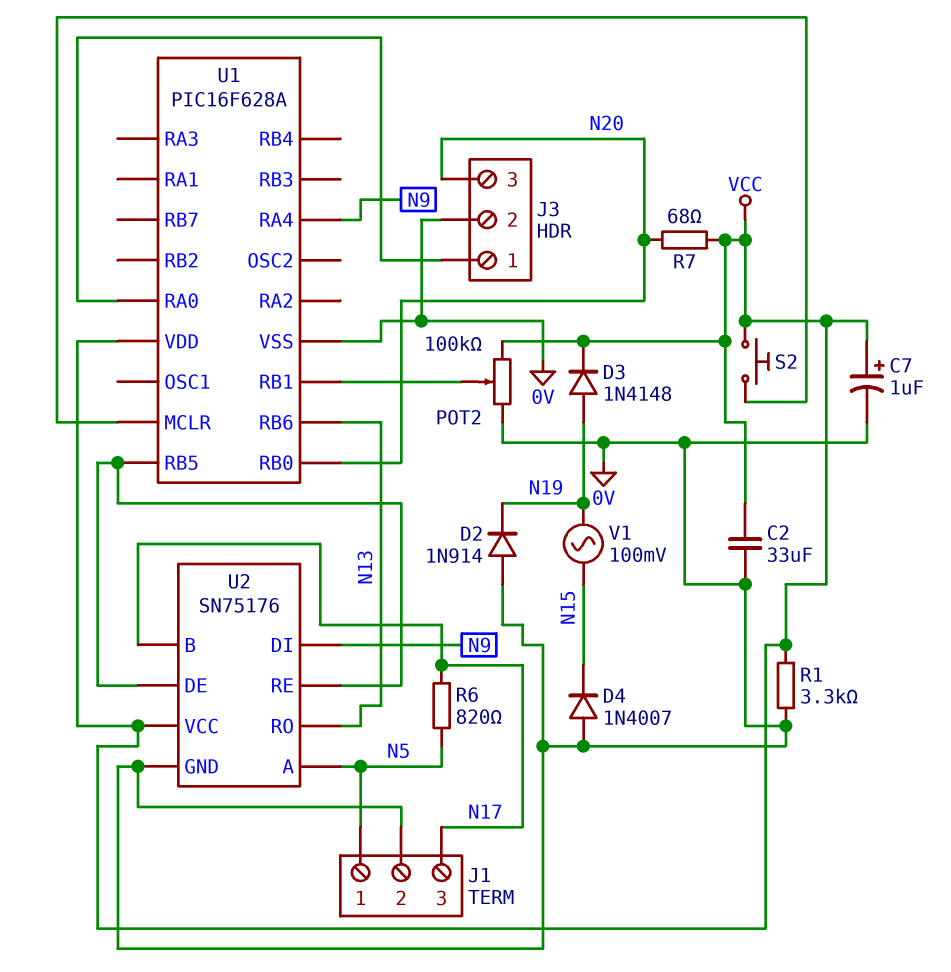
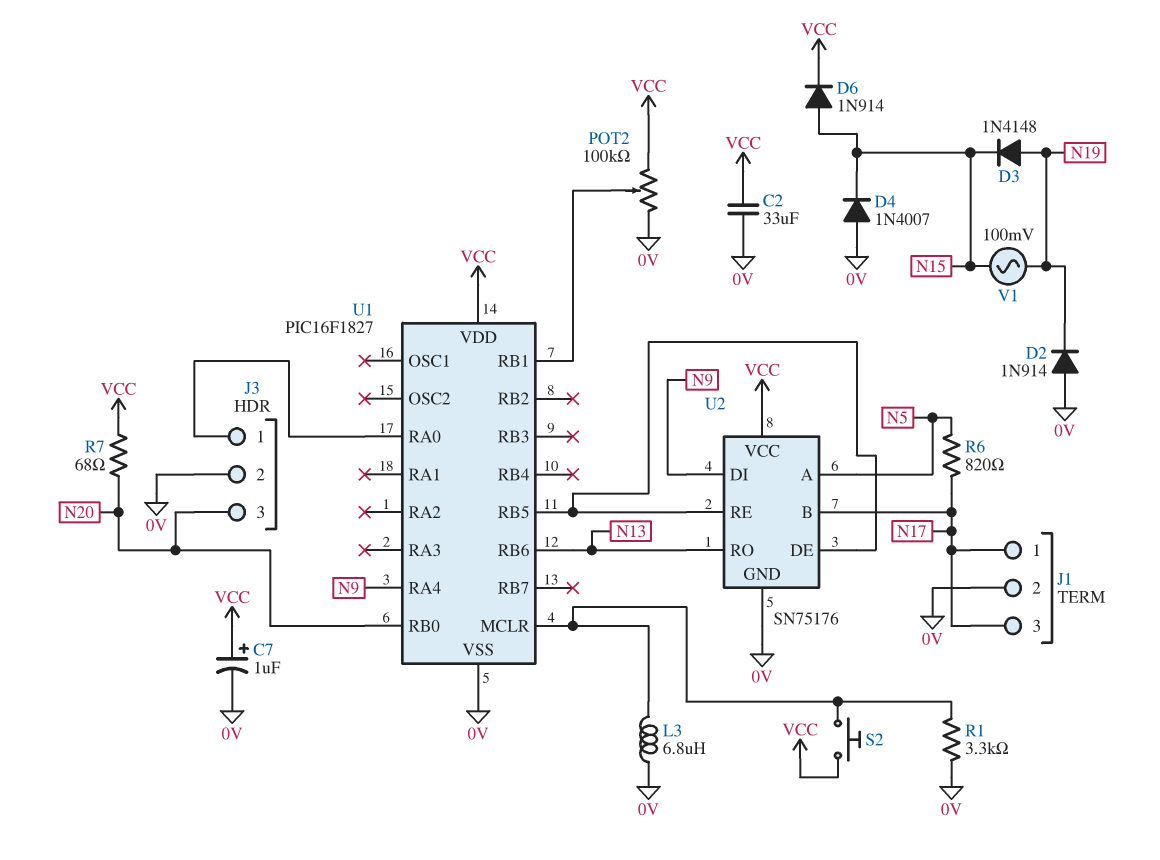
D3: diode 1N4148 (A N19, K VCC) -> diode 1N4148 (A N19, K N15)
D6: none -> diode 1N914 (A N15, K VCC)
J1 pin 1: N5 -> N17
L3: none -> 6.8uH (0V, U1/MCLR)
R1: 3.3k (0V, VCC) -> 3.3k (0V, U1/MCLR)
U1: PIC16F628A -> PIC16F1827

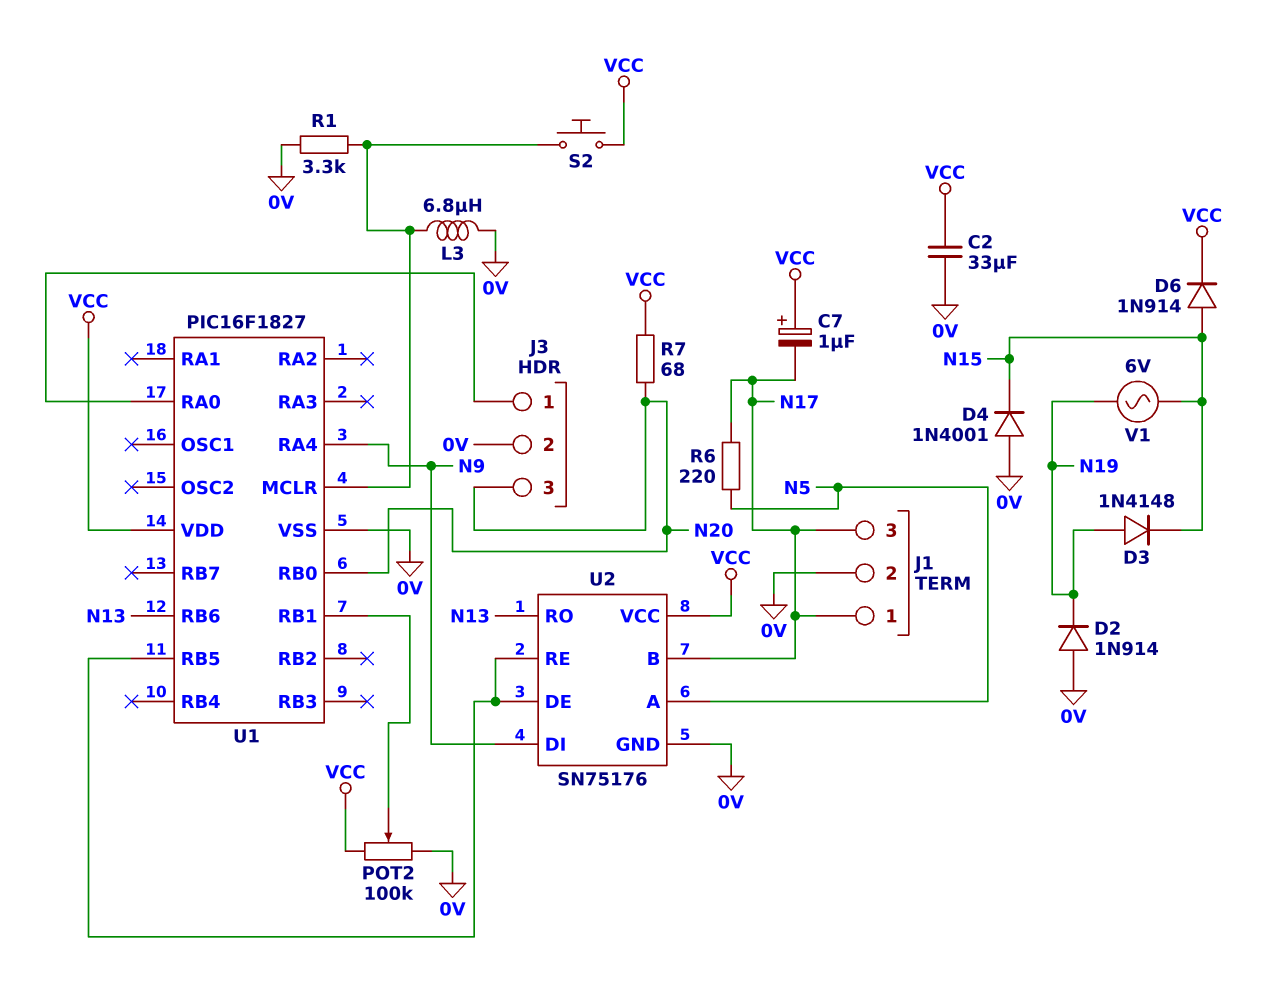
C7: 1uF (plus VCC, minus 0V) -> 1uF (plus VCC, minus N17)
D4: diode 1N4007 (A 0V, K N15) -> diode 1N4001 (A 0V, K N15)
R6: 820 (N5, N17) -> 220 (N5, N17)
V1: AC 100mV (N15, N19) -> AC 6V (N15, N19)

